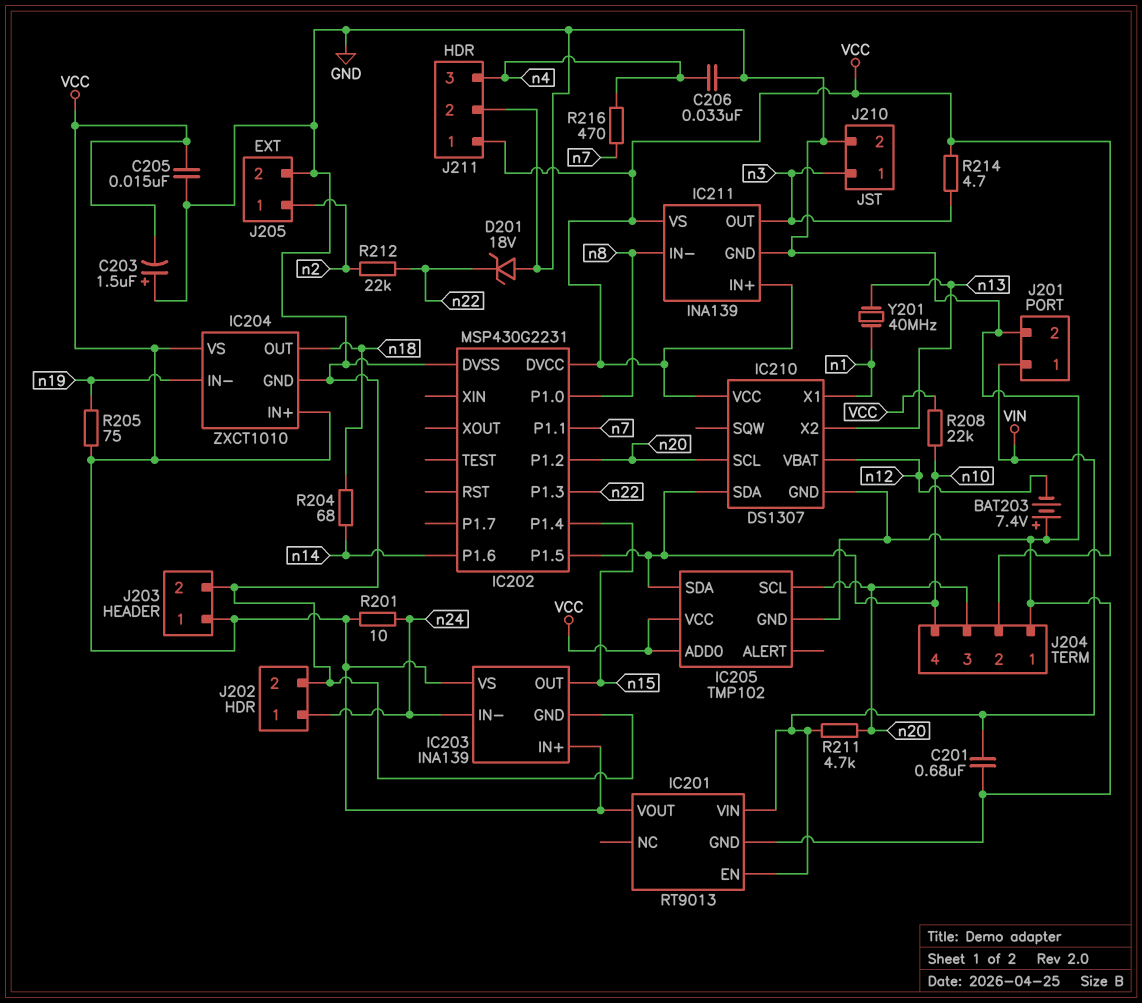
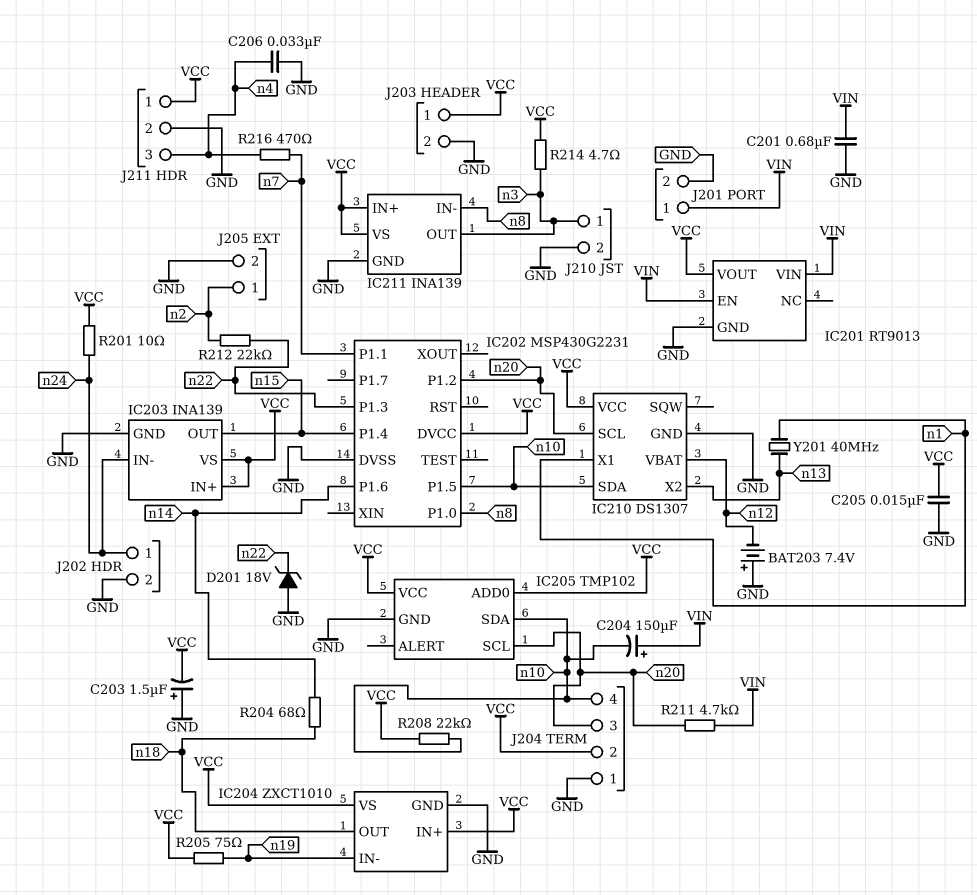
C204: none -> 150uF (plus VIN, minus n10)

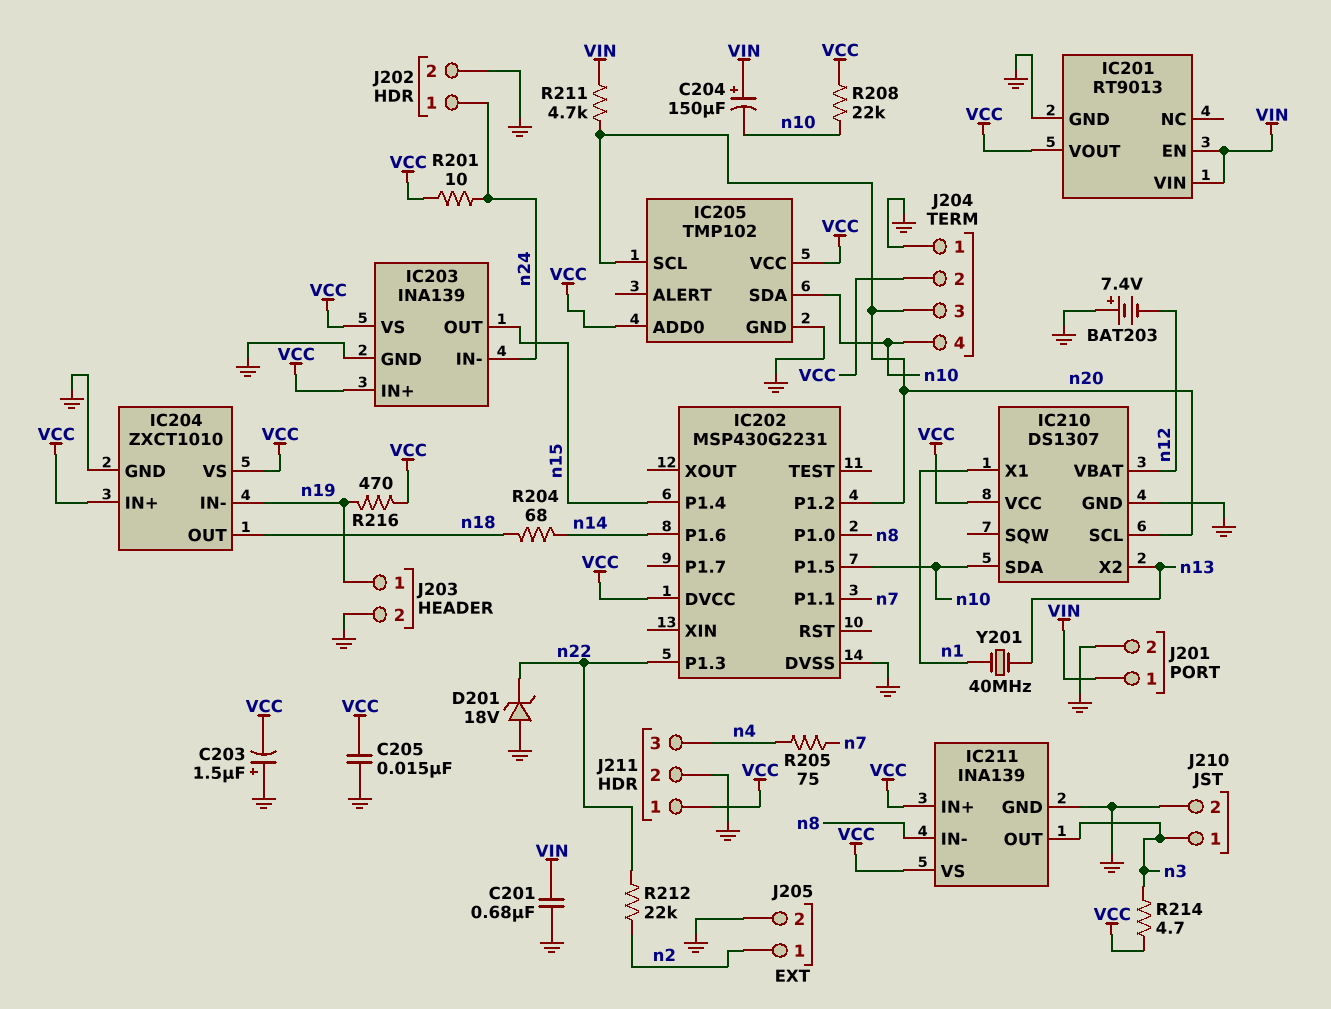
C206: 33nF (GND, n4) -> none
J203 pin 1: VCC -> n19
R205: 75 (VCC, n19) -> 75 (n4, n7)
R216: 470 (n4, n7) -> 470 (VCC, n19)

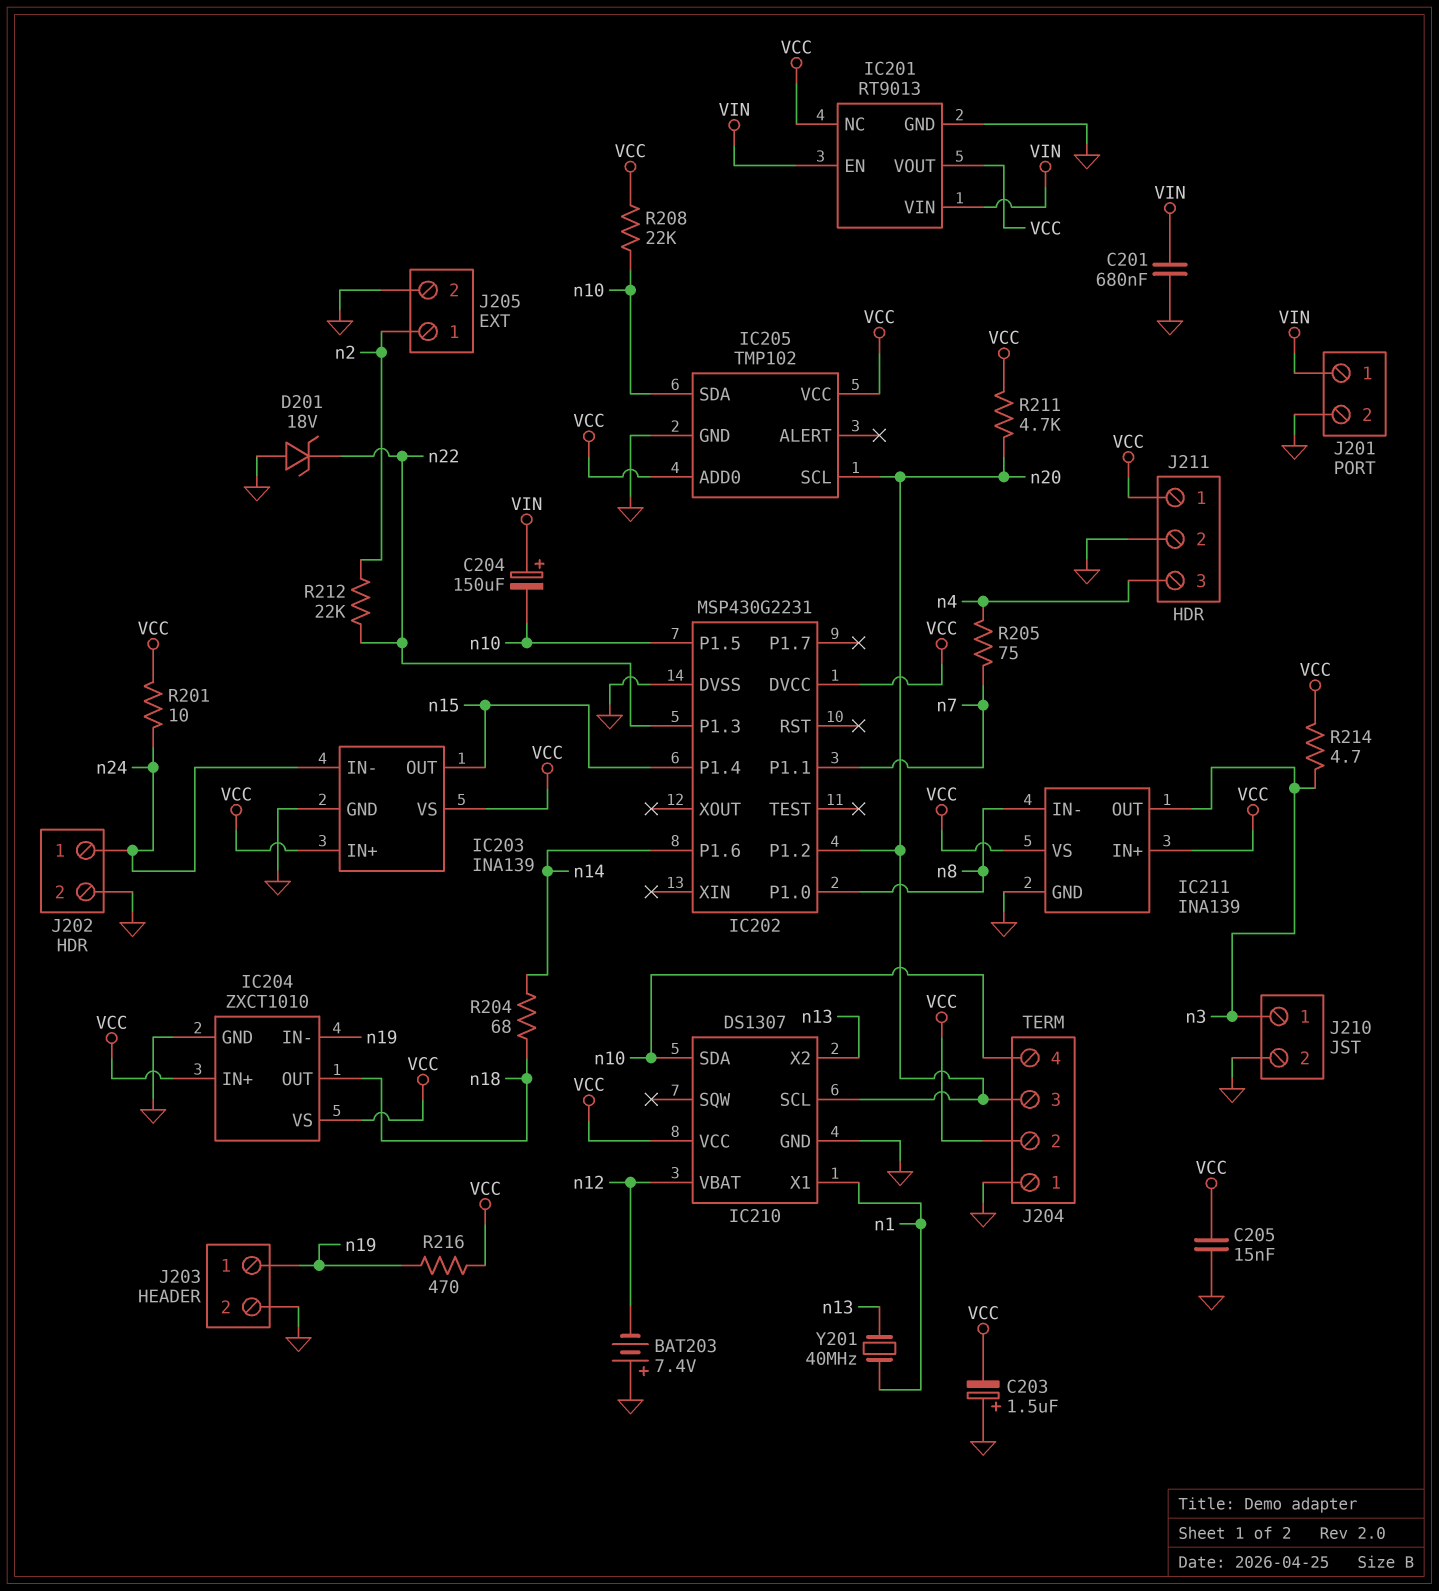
IC201 pin NC: none -> VCC
R211: 4.7k (VIN, n20) -> 4.7k (VCC, n20)

